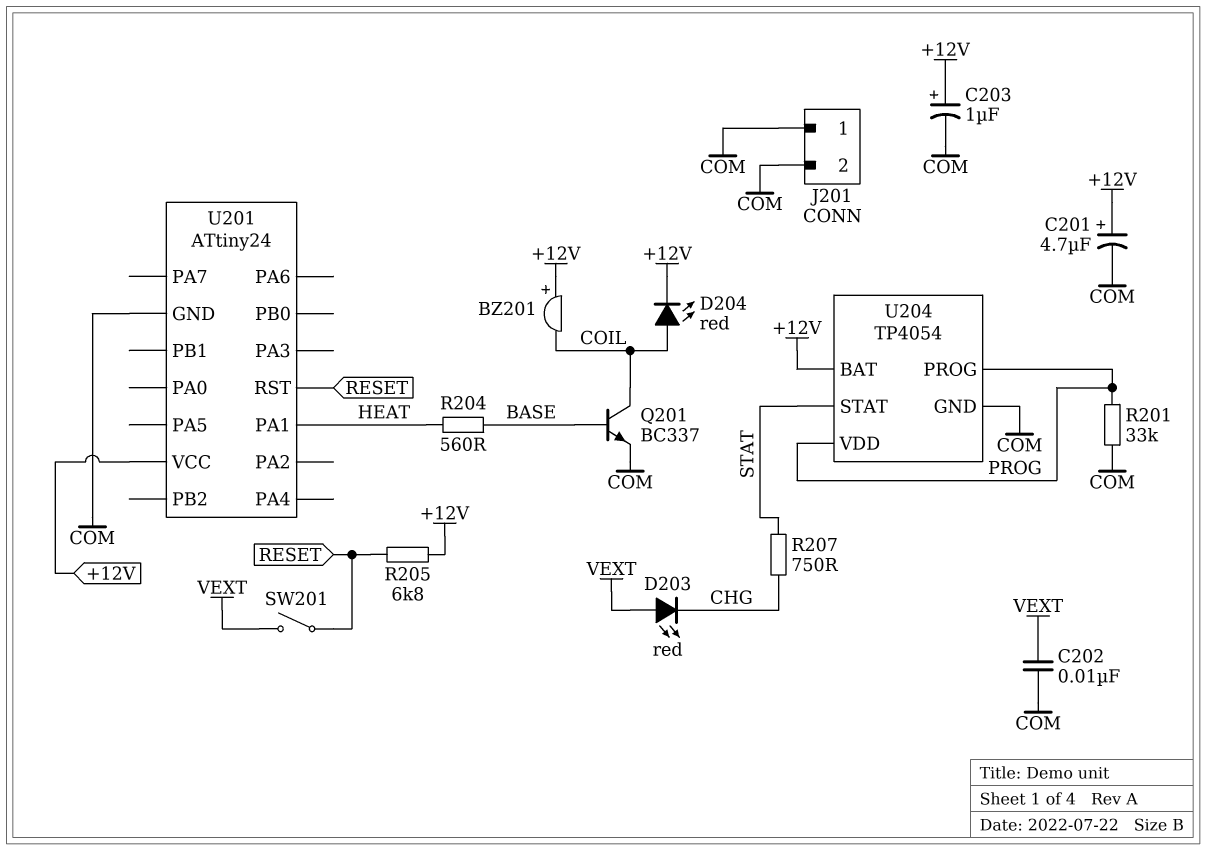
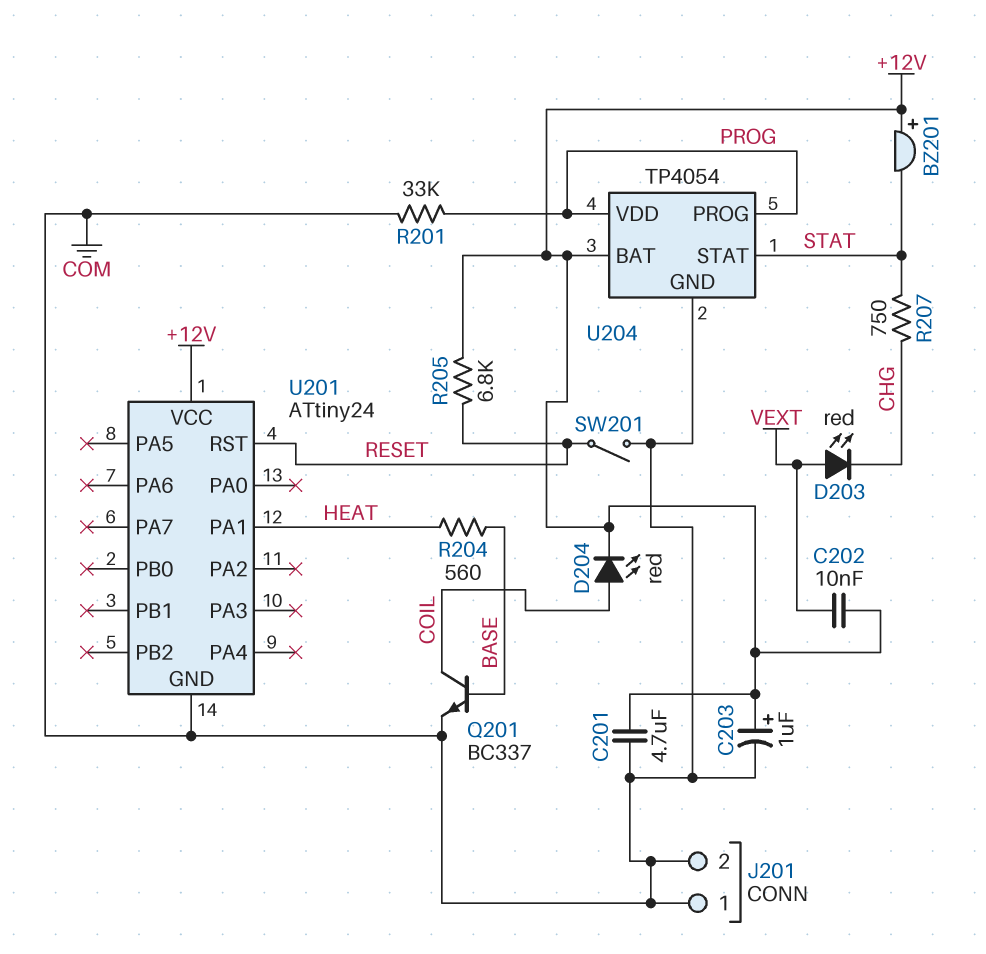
BZ201: buzzer (plus +12V, minus COIL) -> buzzer (plus +12V, minus STAT)
C201: 4.7uF (plus +12V, minus COM) -> 4.7uF (+12V, COM)
C202: 10nF (COM, VEXT) -> 10nF (+12V, VEXT)
SW201: switch (RESET, VEXT) -> switch (COM, RESET)

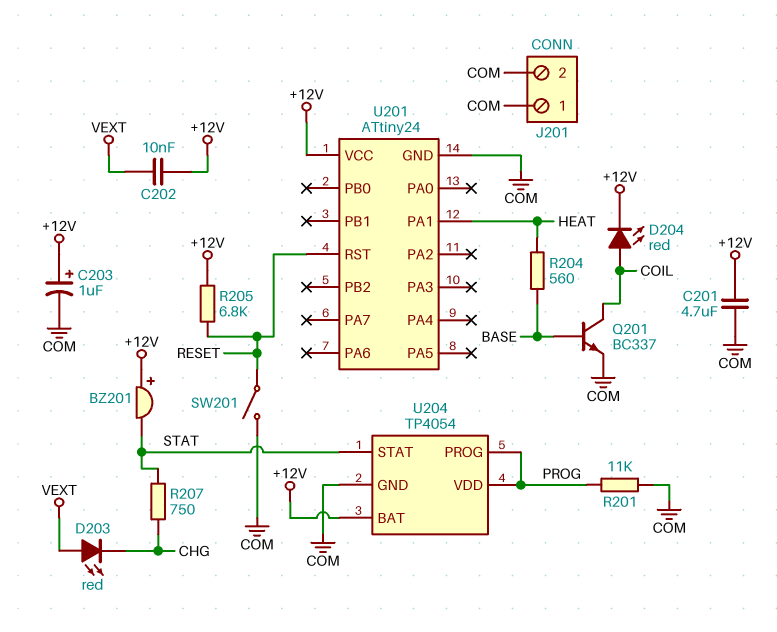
R201: 33k (COM, PROG) -> 11k (COM, PROG)

